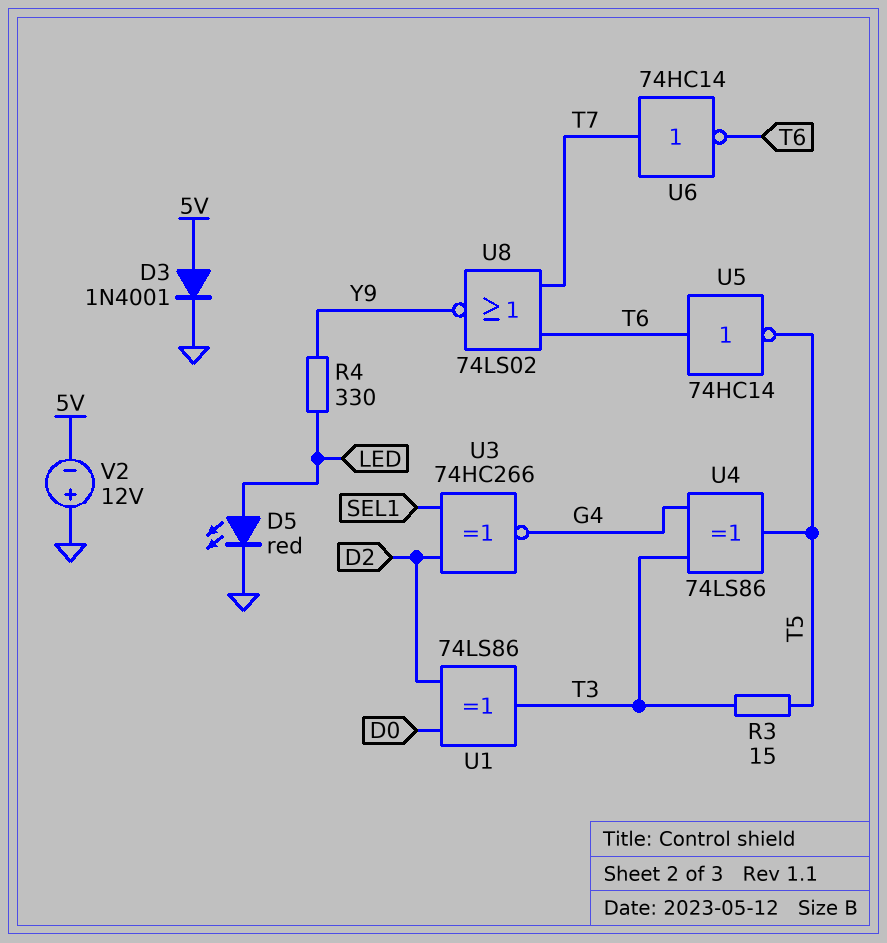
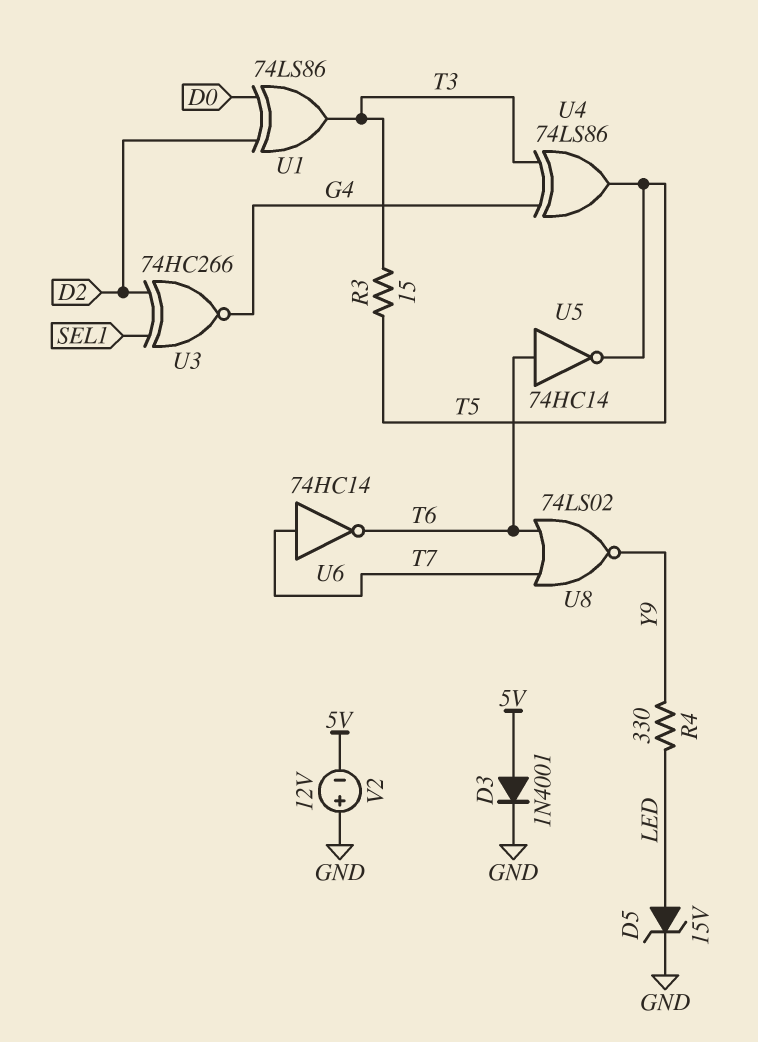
D5: LED red (A LED, K GND) -> zener 15V (A LED, K GND)

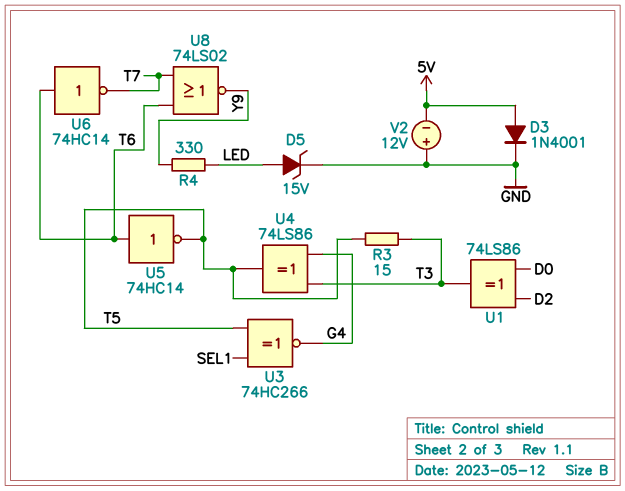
U3: XNOR 74HC266 (in D2, in SEL1, out G4) -> XNOR 74HC266 (in SEL1, in T5, out G4)
U6: NOT 74HC14 (in T7, out T6) -> NOT 74HC14 (in T6, out T7)

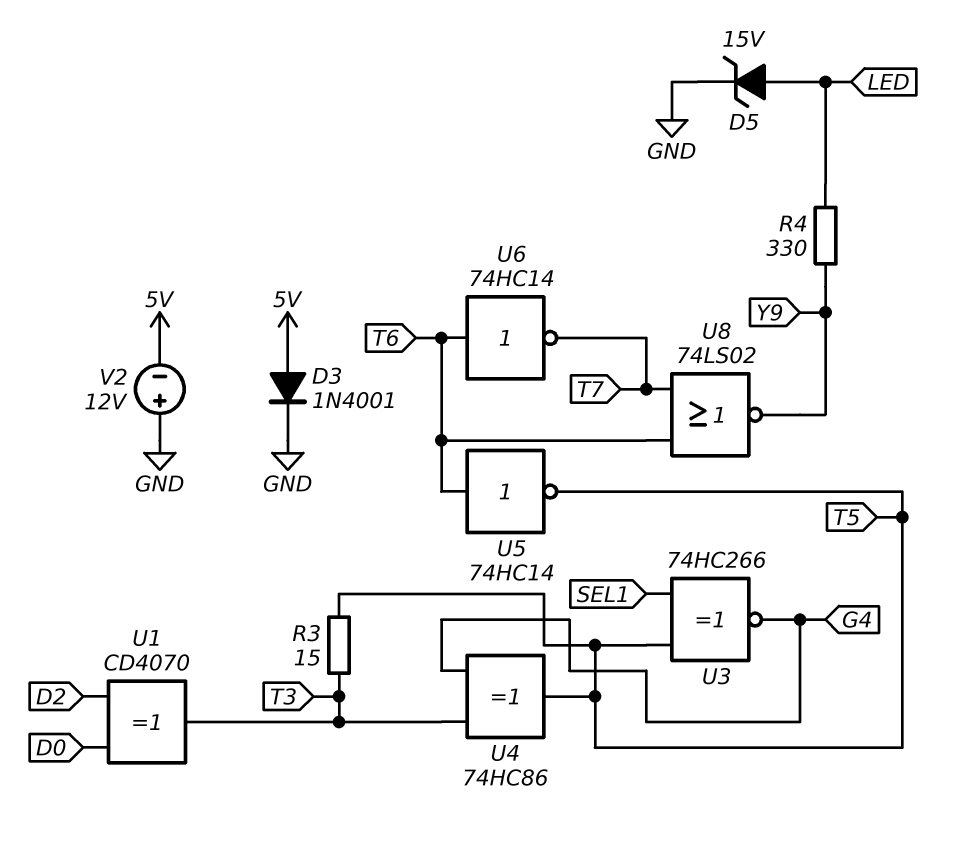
U1: XOR 74LS86 (in D0, in D2, out T3) -> XOR CD4070 (in D0, in D2, out T3)
U4: XOR 74LS86 (in G4, in T3, out T5) -> XOR 74HC86 (in G4, in T3, out T5)

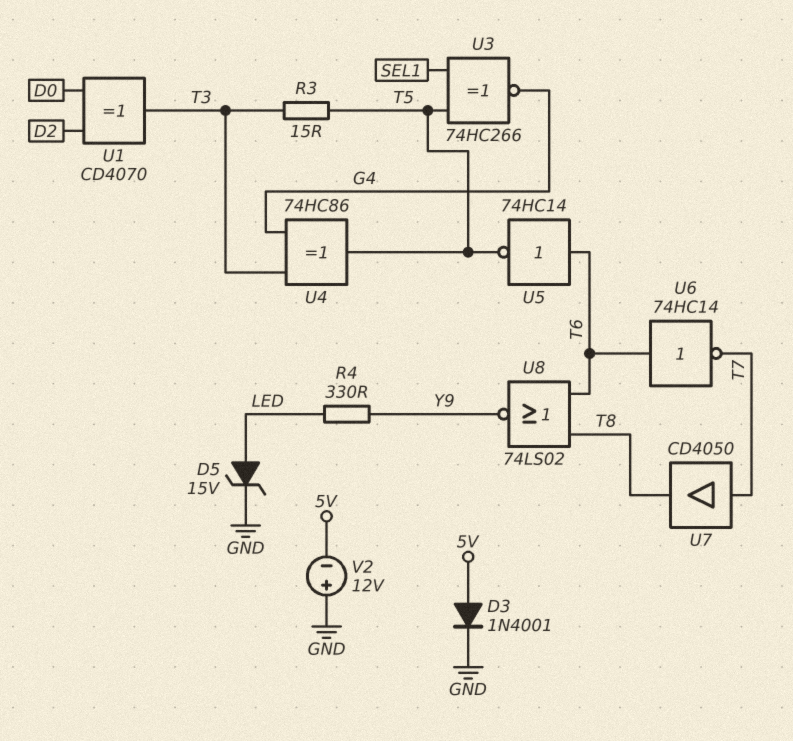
U7: none -> buffer CD4050 (in T7, out T8)
U8: NOR 74LS02 (in T6, in T7, out Y9) -> NOR 74LS02 (in T6, in T8, out Y9)

